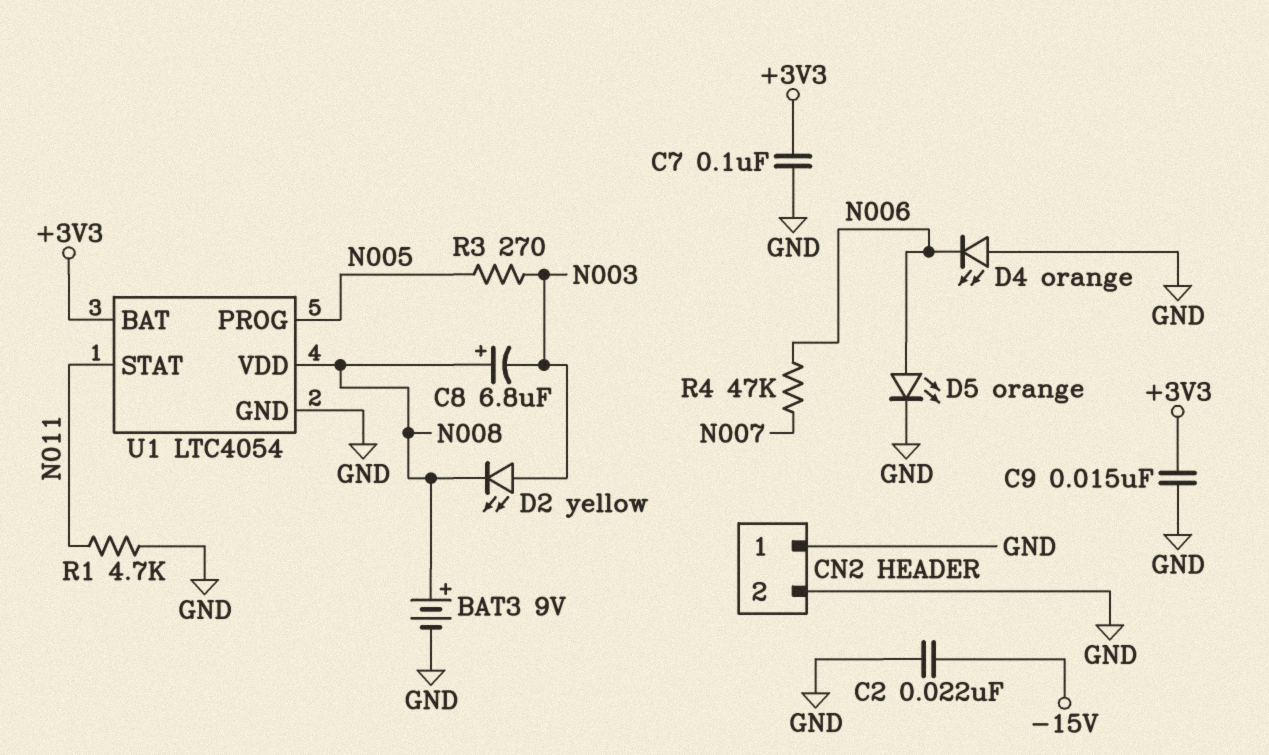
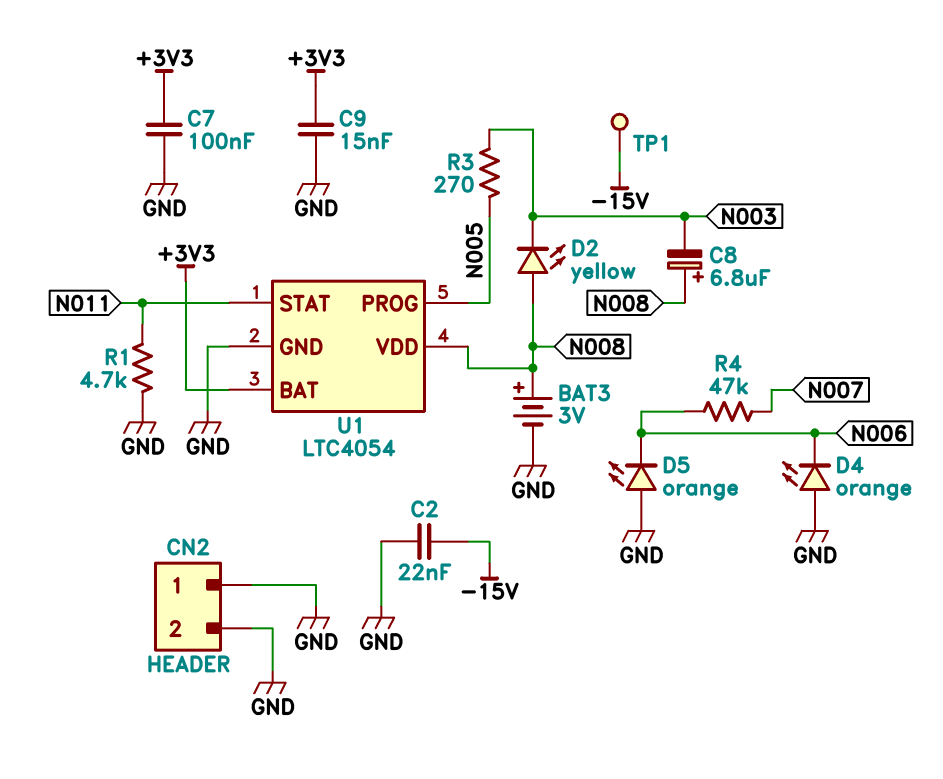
BAT3: 9V (plus N008, minus GND) -> 3V (plus N008, minus GND)
D2: LED yellow (A N003, K N008) -> LED yellow (A N008, K N003)
D5: LED orange (A N006, K GND) -> LED orange (A GND, K N006)
TP1: none -> test point (-15V)

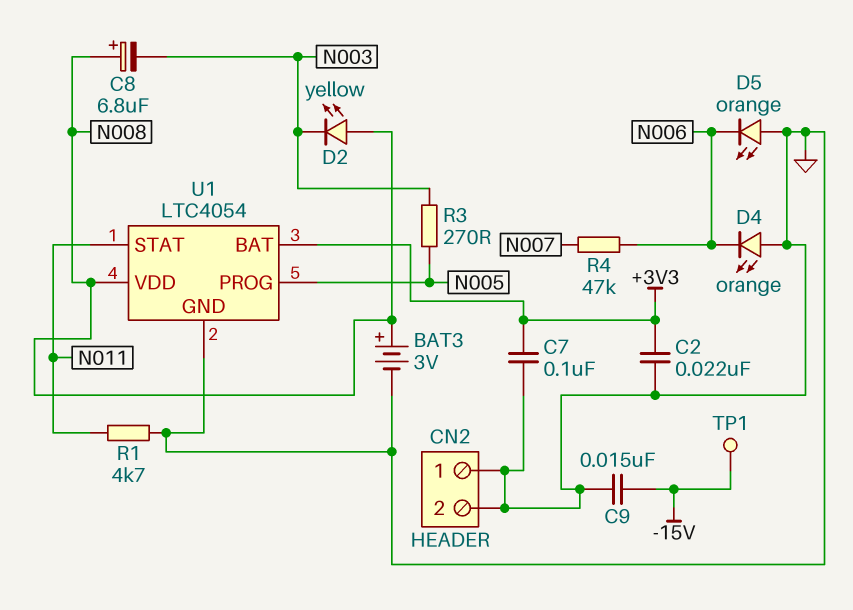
C2: 22nF (-15V, GND) -> 22nF (+3V3, GND)
C9: 15nF (+3V3, GND) -> 15nF (-15V, GND)

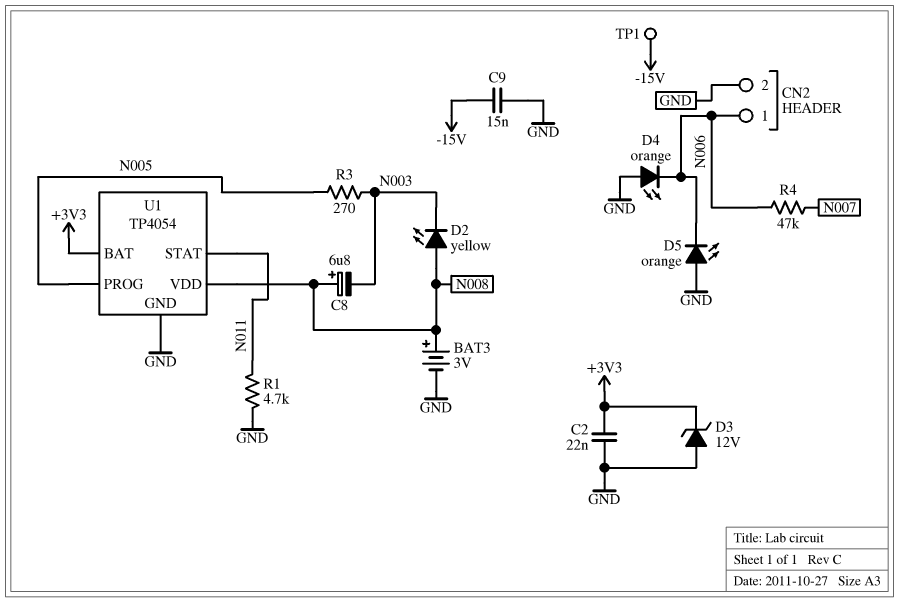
C7: 100nF (+3V3, GND) -> none
CN2 pin 1: GND -> N006
D3: none -> zener 12V (A GND, K +3V3)
U1: LTC4054 -> TP4054

